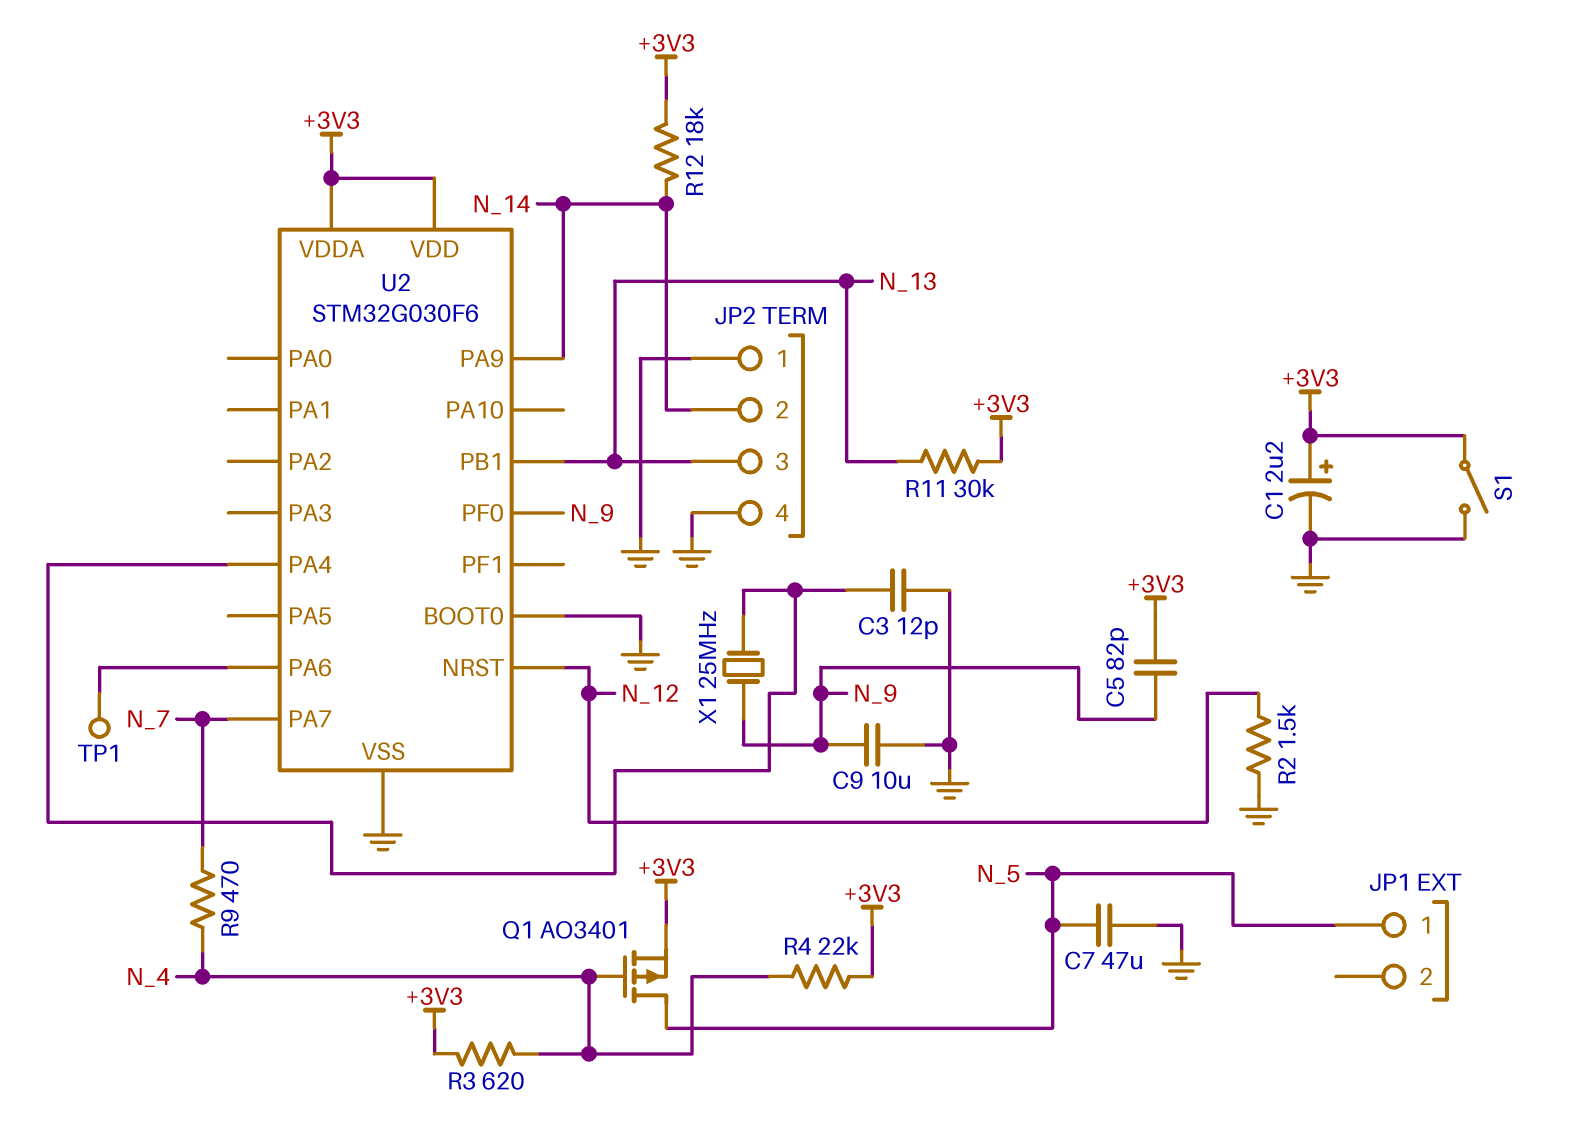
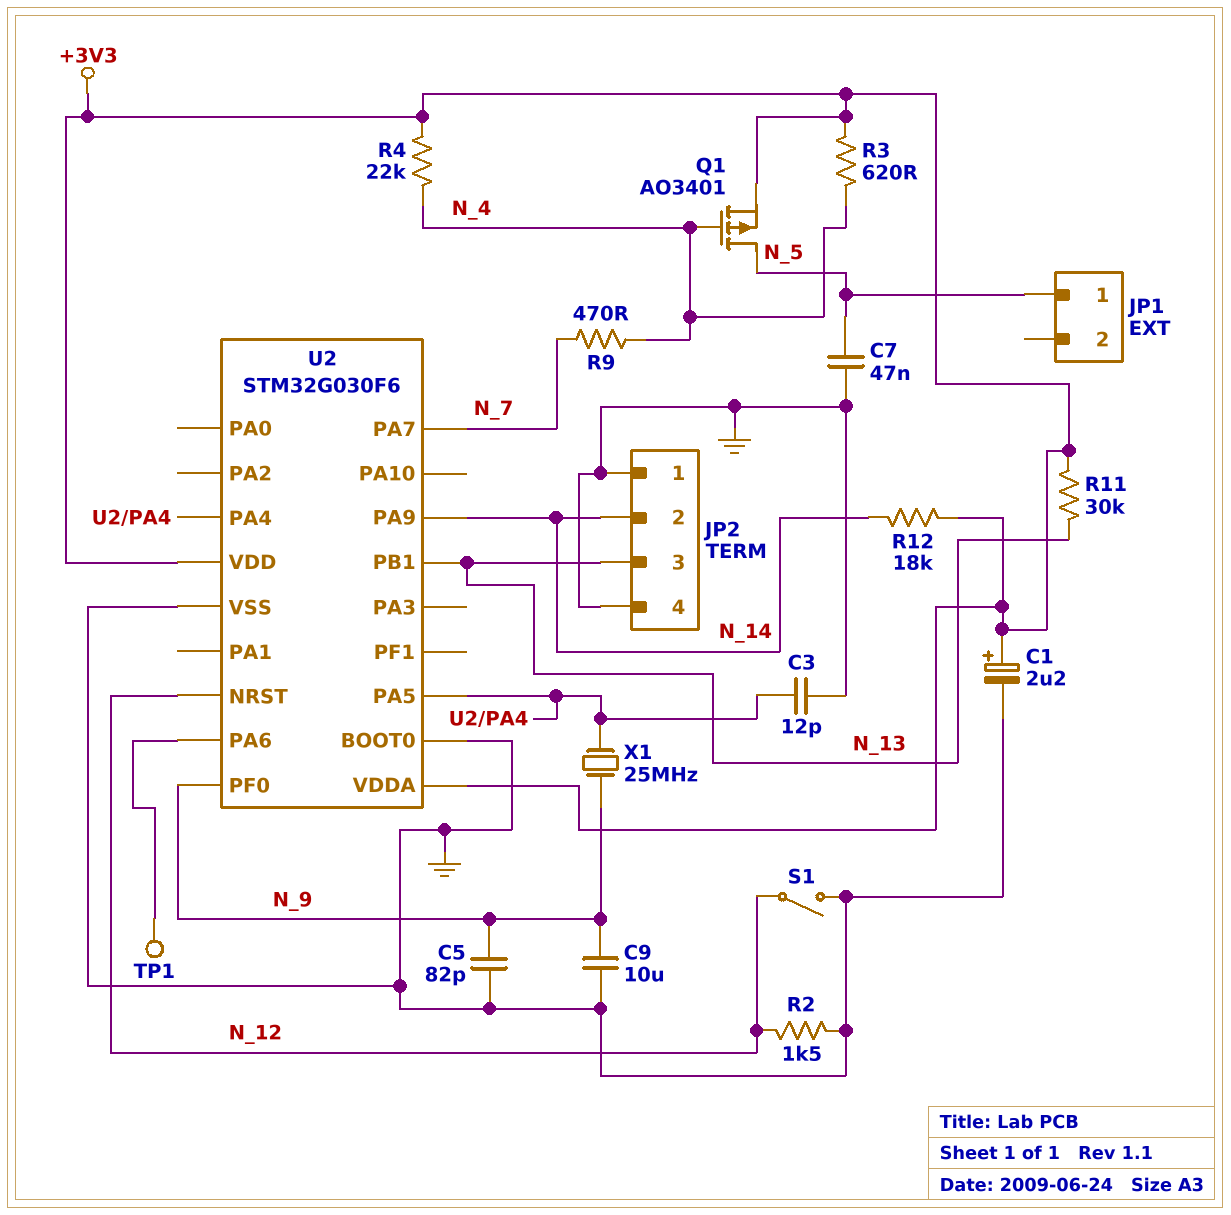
C5: 82pF (+3V3, N_9) -> 82pF (GND, N_9)
C7: 47uF (GND, N_5) -> 47nF (GND, N_5)
S1: switch (+3V3, GND) -> switch (GND, N_12)
U2 pin PA5: none -> U2/PA4

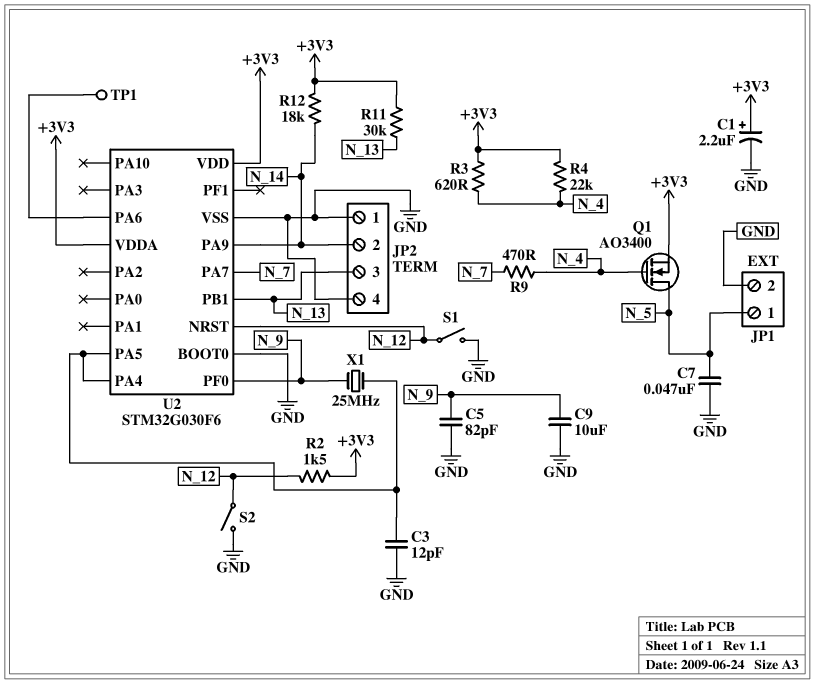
JP1 pin 2: none -> GND
Q1: PMOS AO3401 (G N_4, D N_5, S +3V3) -> NMOS AO3400 (G N_4, D N_5, S +3V3)
R2: 1.5k (GND, N_12) -> 1.5k (+3V3, N_12)
S2: none -> switch (GND, N_12)

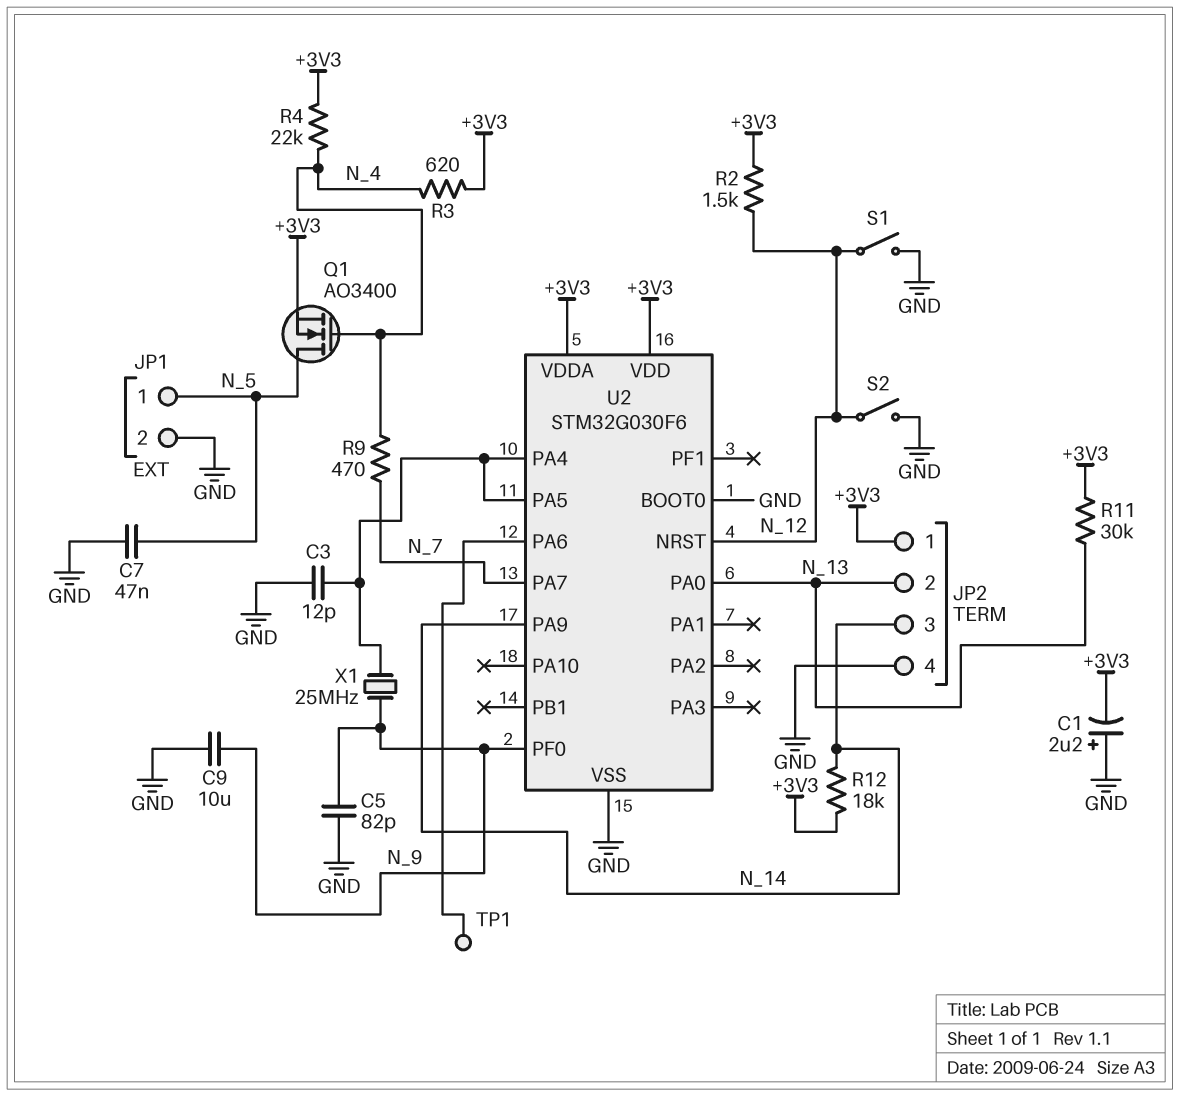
C1: 2.2uF (plus +3V3, minus GND) -> 2.2uF (plus GND, minus +3V3)
JP2 pin 1: GND -> +3V3
JP2 pin 2: N_14 -> N_13
JP2 pin 3: N_13 -> N_14
U2 pin PA0: none -> N_13
U2 pin PB1: N_13 -> none

